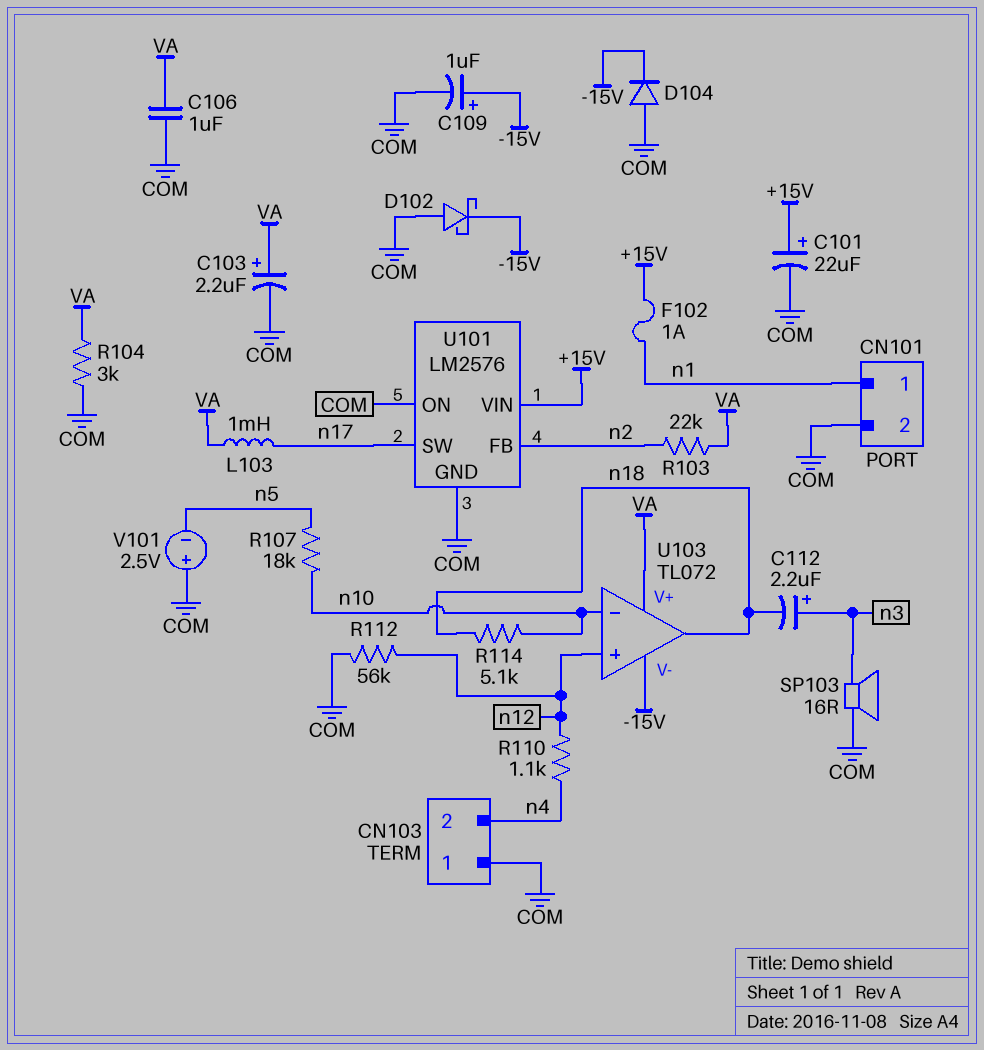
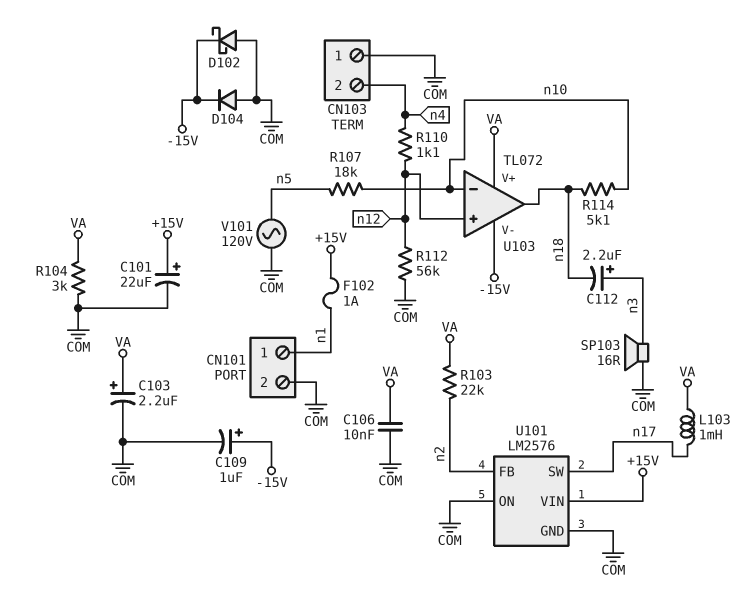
C106: 1uF (COM, VA) -> 10nF (COM, VA)
V101: 2.5V (plus COM, minus n5) -> AC 120V (COM, n5)

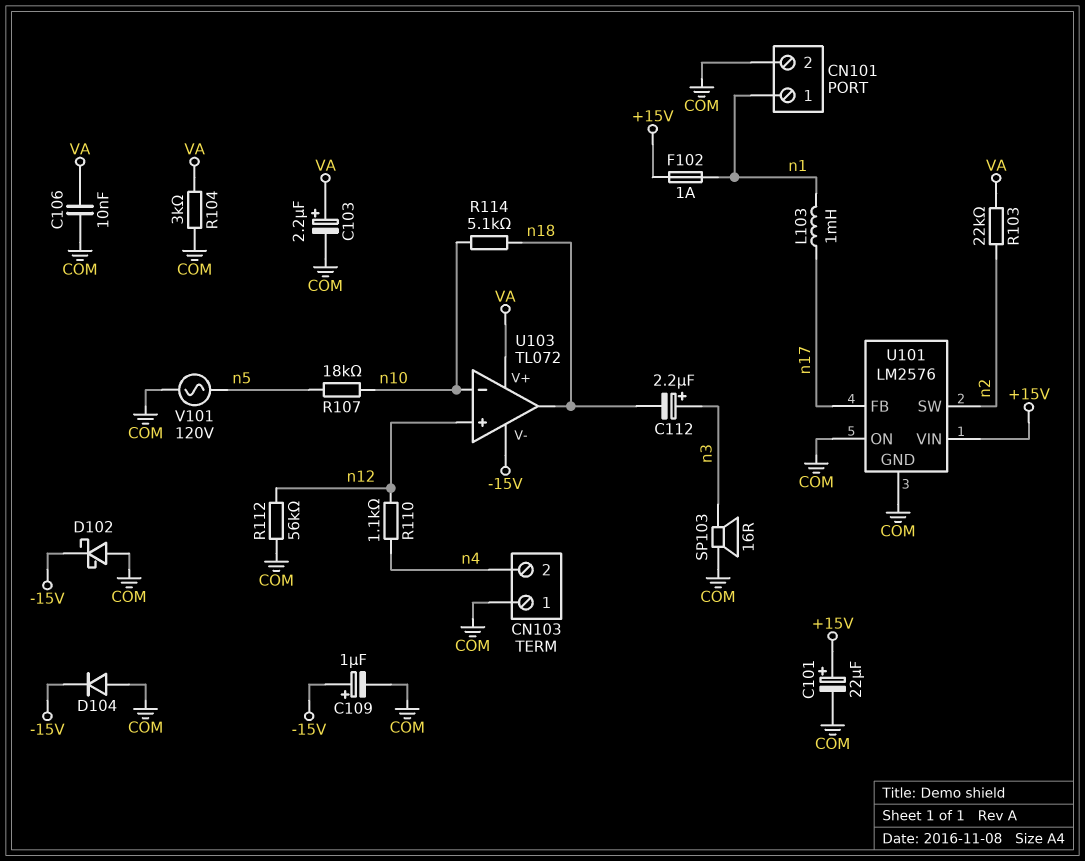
L103: 1mH (VA, n17) -> 1mH (n1, n17)
U101 pin FB: n2 -> n17
U101 pin SW: n17 -> n2

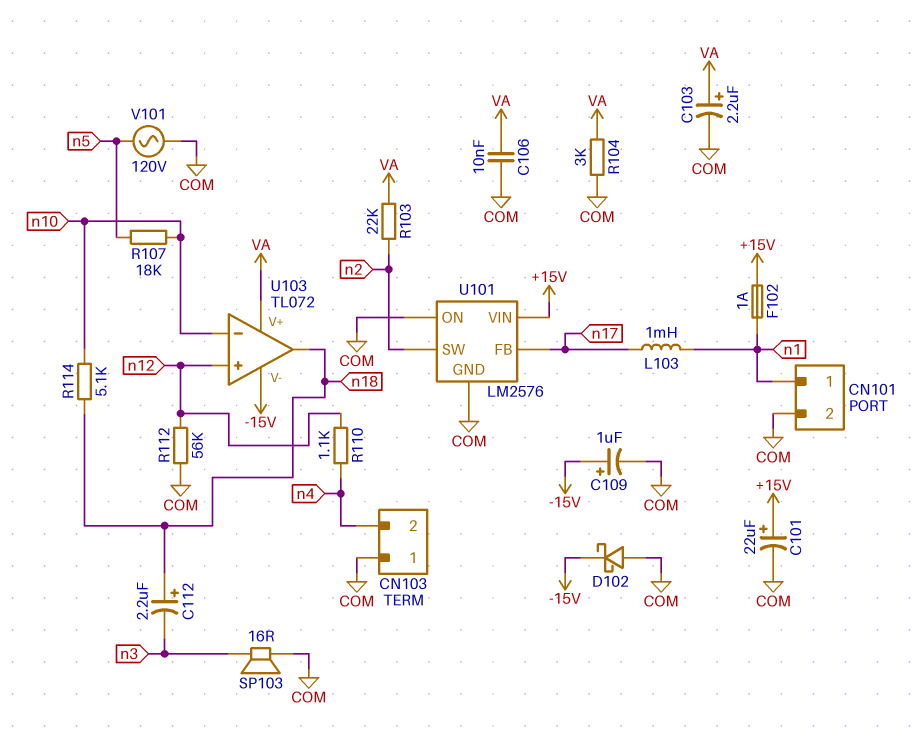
C112: 2.2uF (plus n3, minus n18) -> 2.2uF (plus n18, minus n3)
D104: diode (A COM, K -15V) -> none

